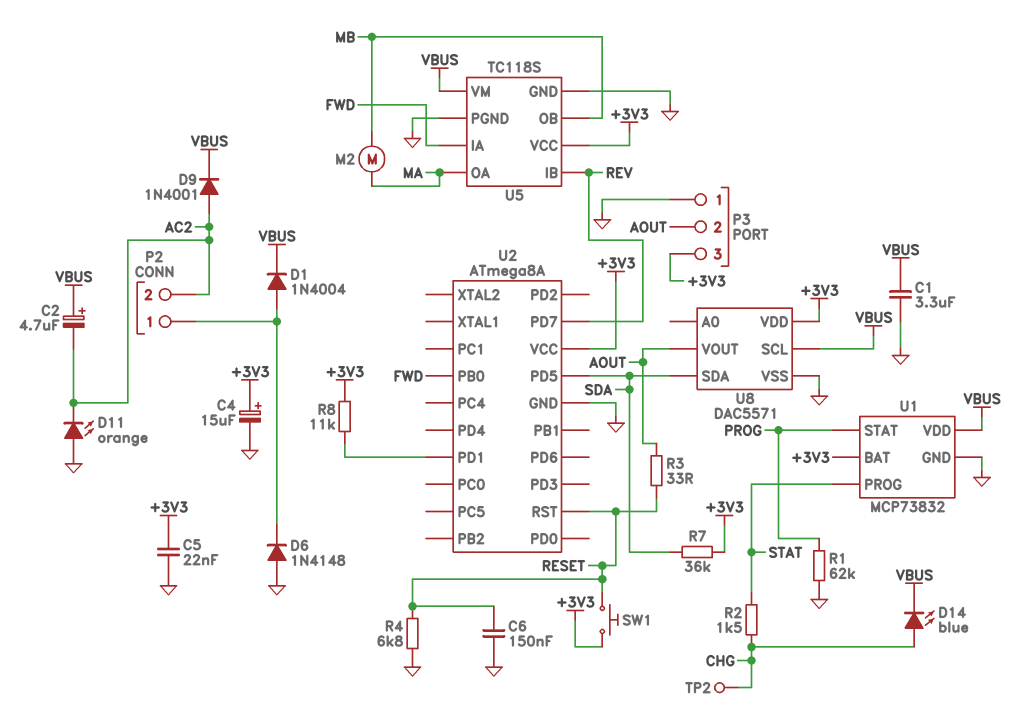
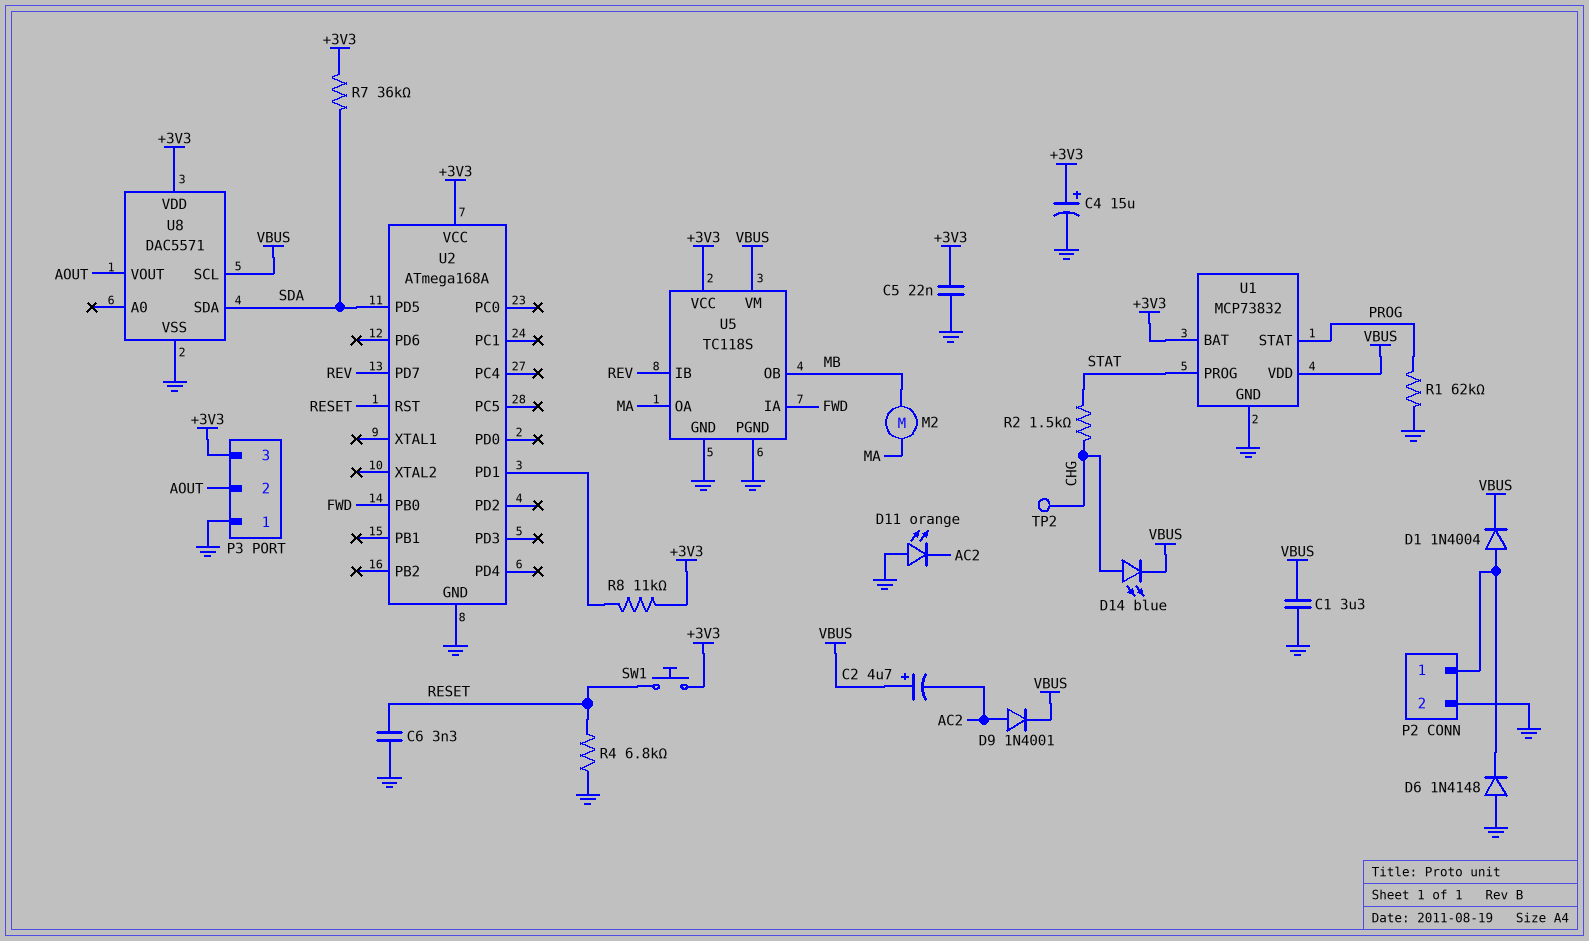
C6: 150nF (GND, RESET) -> 3.3nF (GND, RESET)
P2 pin 2: AC2 -> GND
R3: 33 (AOUT, RESET) -> none
U2: ATmega8A -> ATmega168A

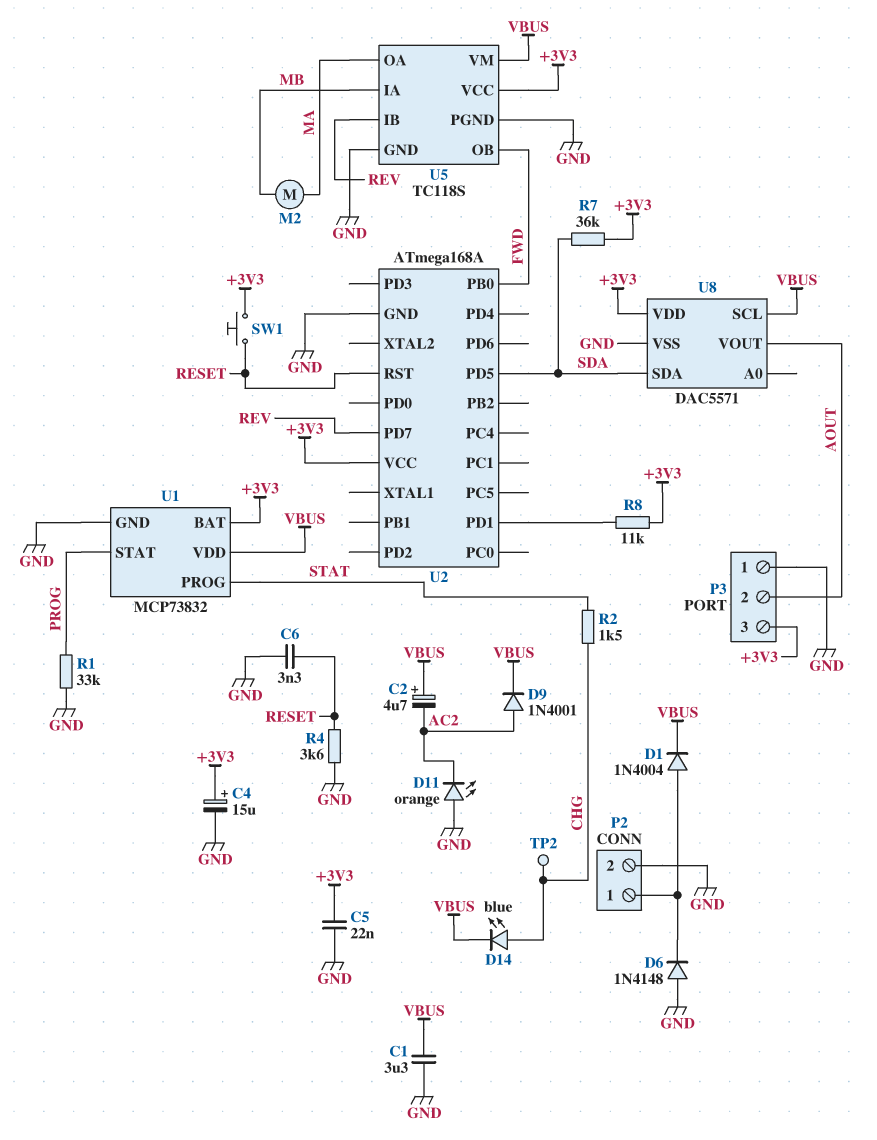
R1: 62k (GND, PROG) -> 33k (GND, PROG)
R4: 6.8k (GND, RESET) -> 3.6k (GND, RESET)
U5 pin IA: FWD -> MB
U5 pin OB: MB -> FWD

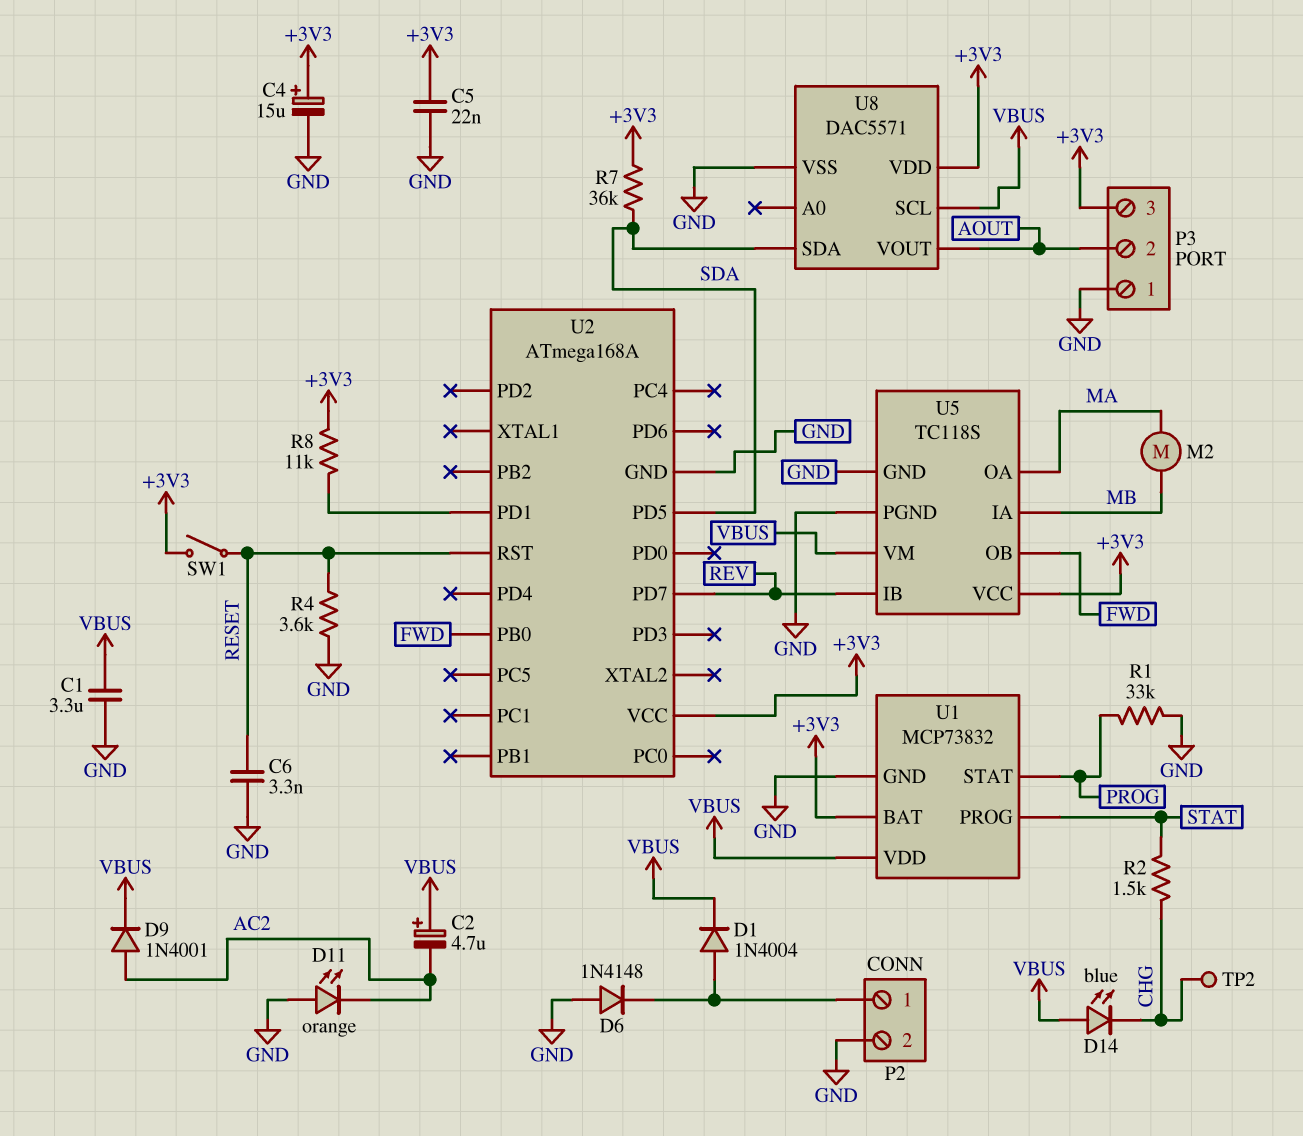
D14: LED blue (A CHG, K VBUS) -> LED blue (A VBUS, K CHG)
SW1: button (+3V3, RESET) -> switch (+3V3, RESET)

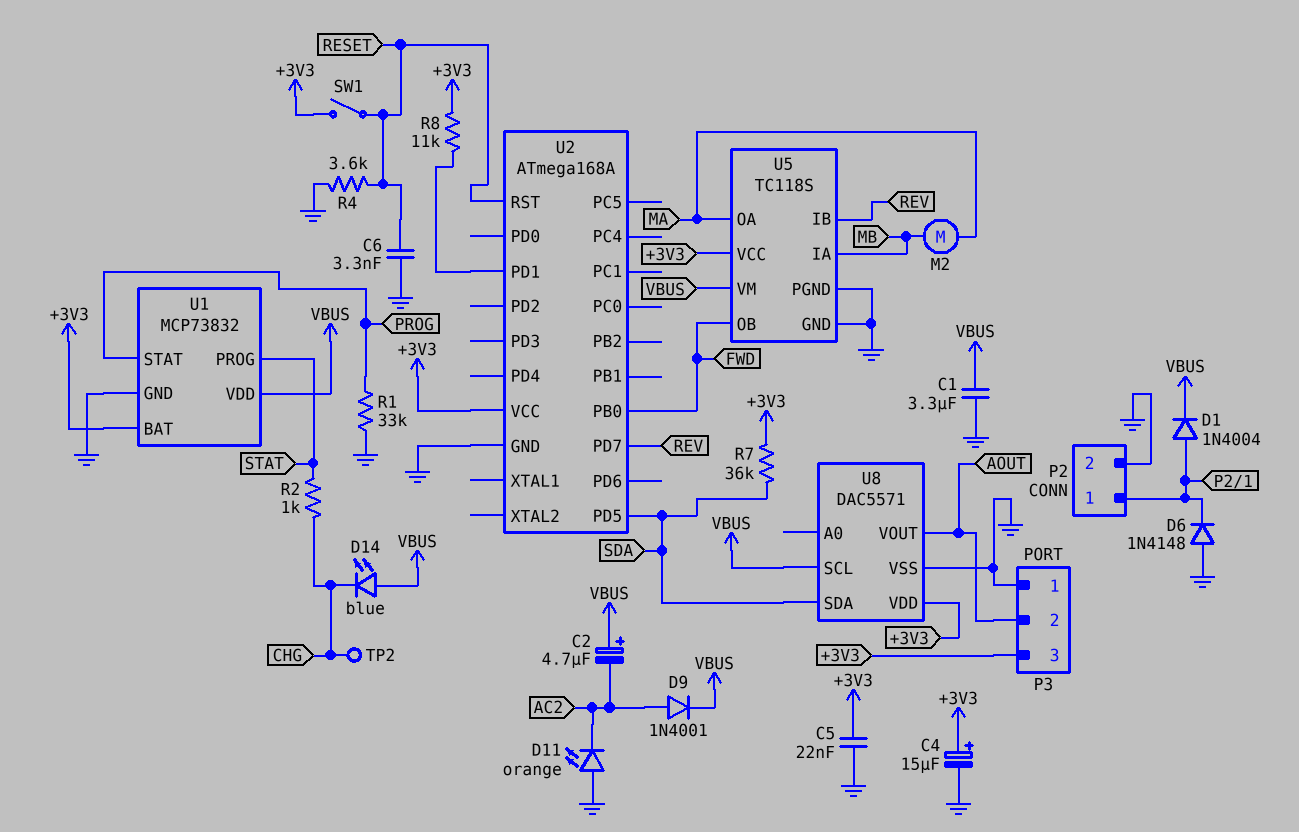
R2: 1.5k (CHG, STAT) -> 1k (CHG, STAT)

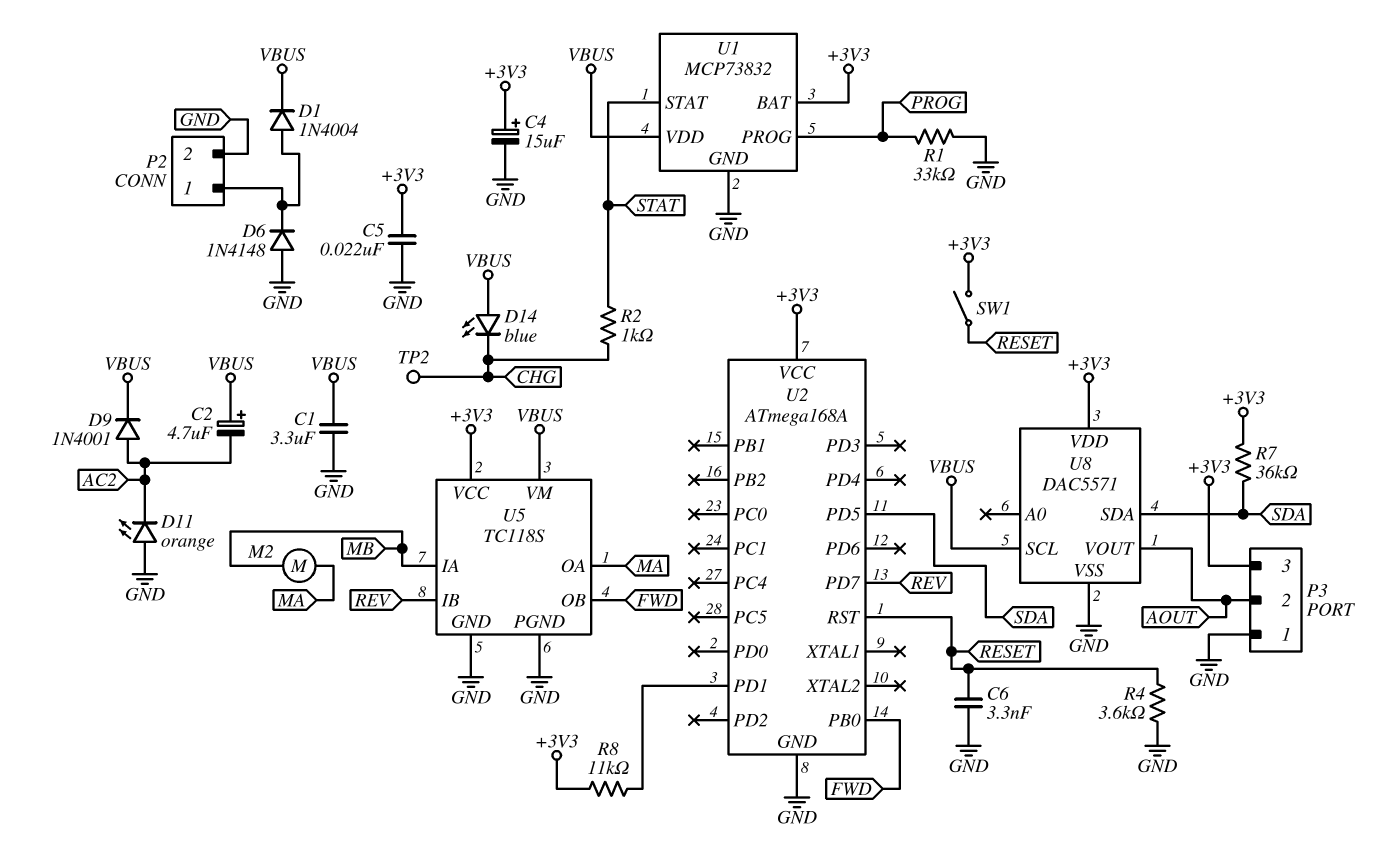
U1 pin PROG: STAT -> PROG
U1 pin STAT: PROG -> STAT

